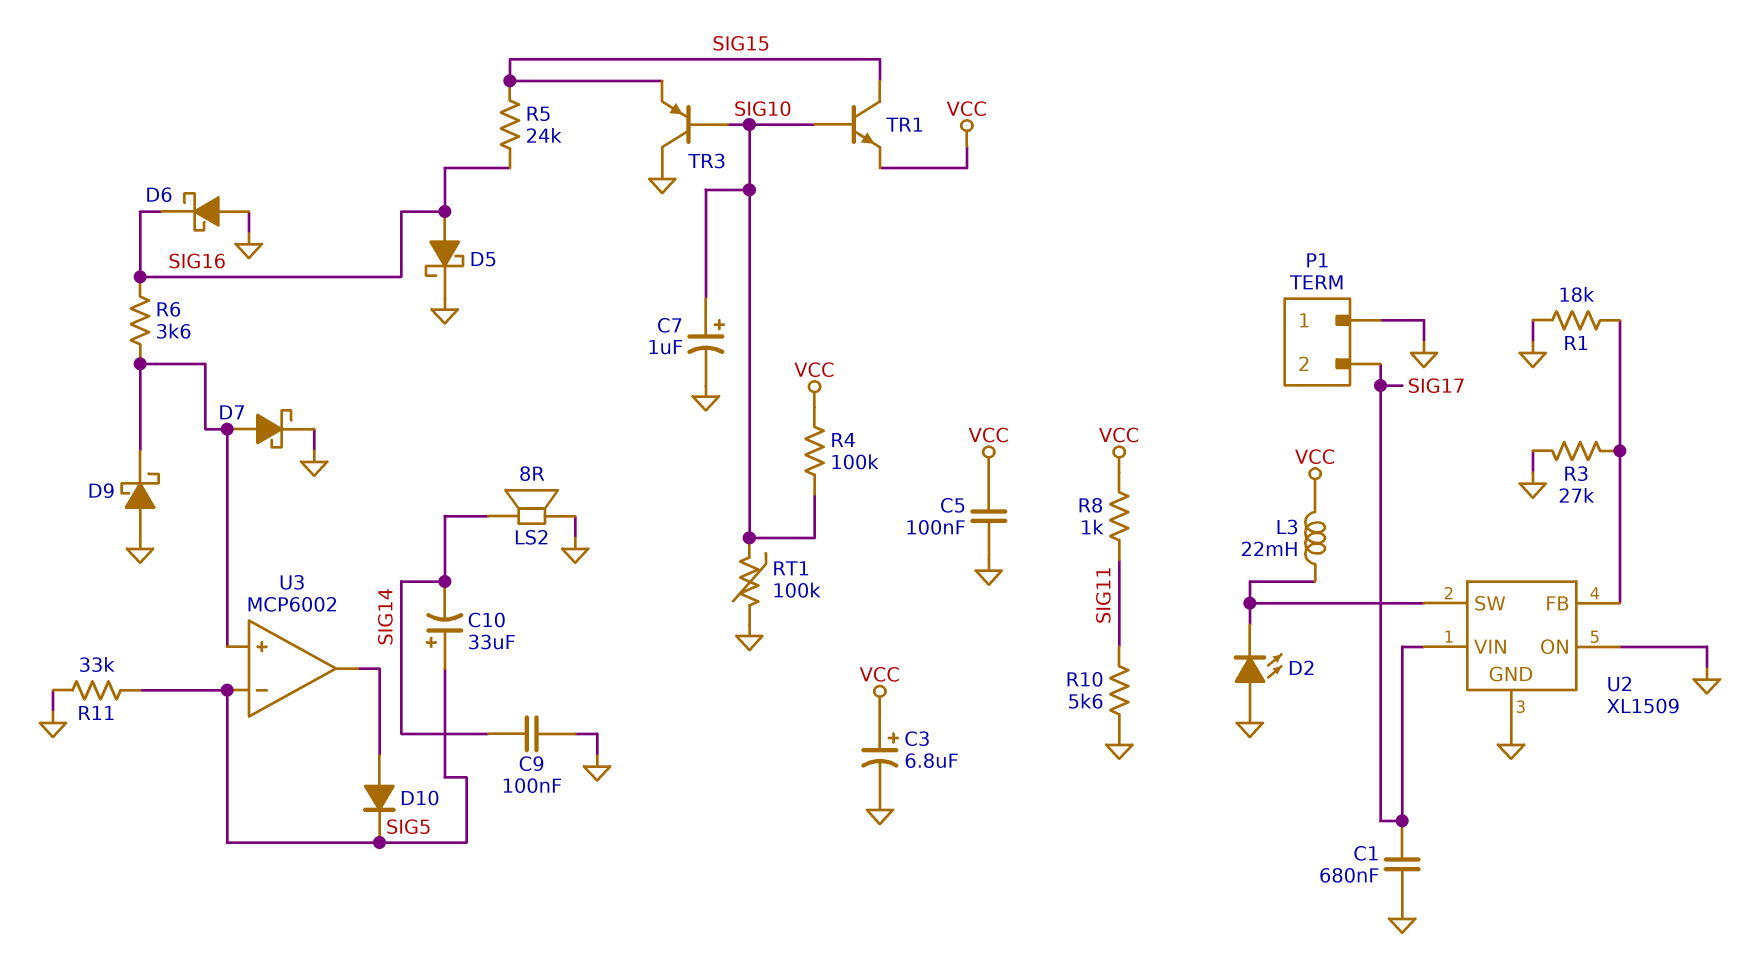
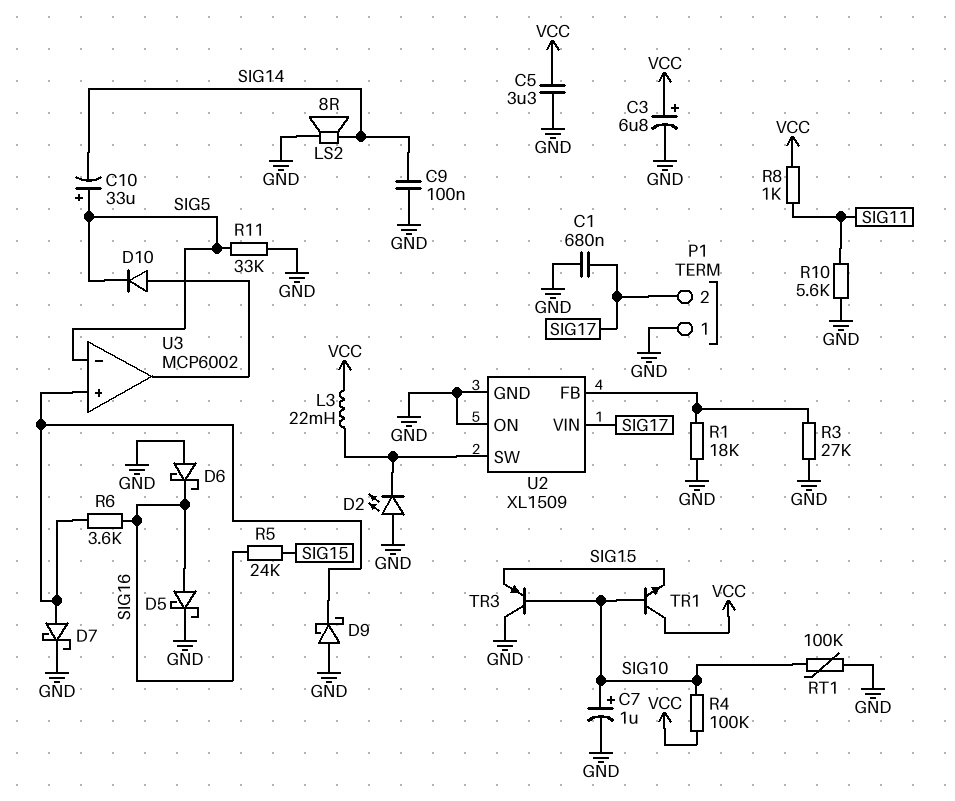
C5: 100nF (GND, VCC) -> 3.3uF (GND, VCC)
TR1: NPN (B SIG10, C SIG15, E VCC) -> NPN (B SIG10, C VCC, E SIG15)

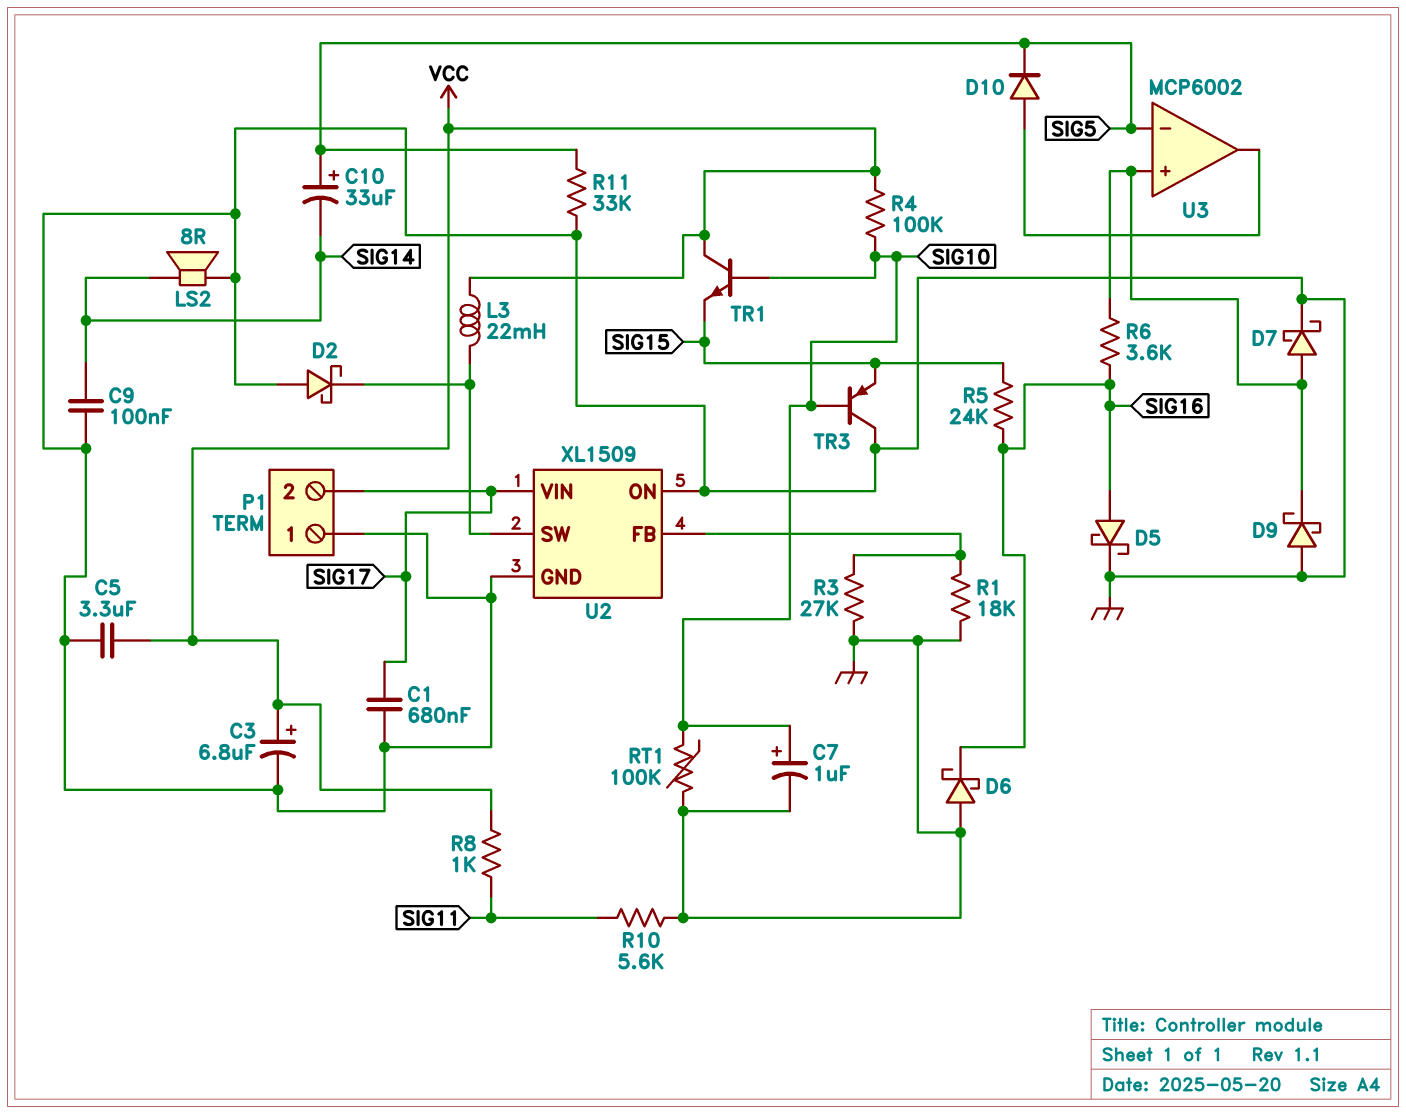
D2: LED (A GND, K U2/SW) -> schottky (A GND, K U2/SW)

